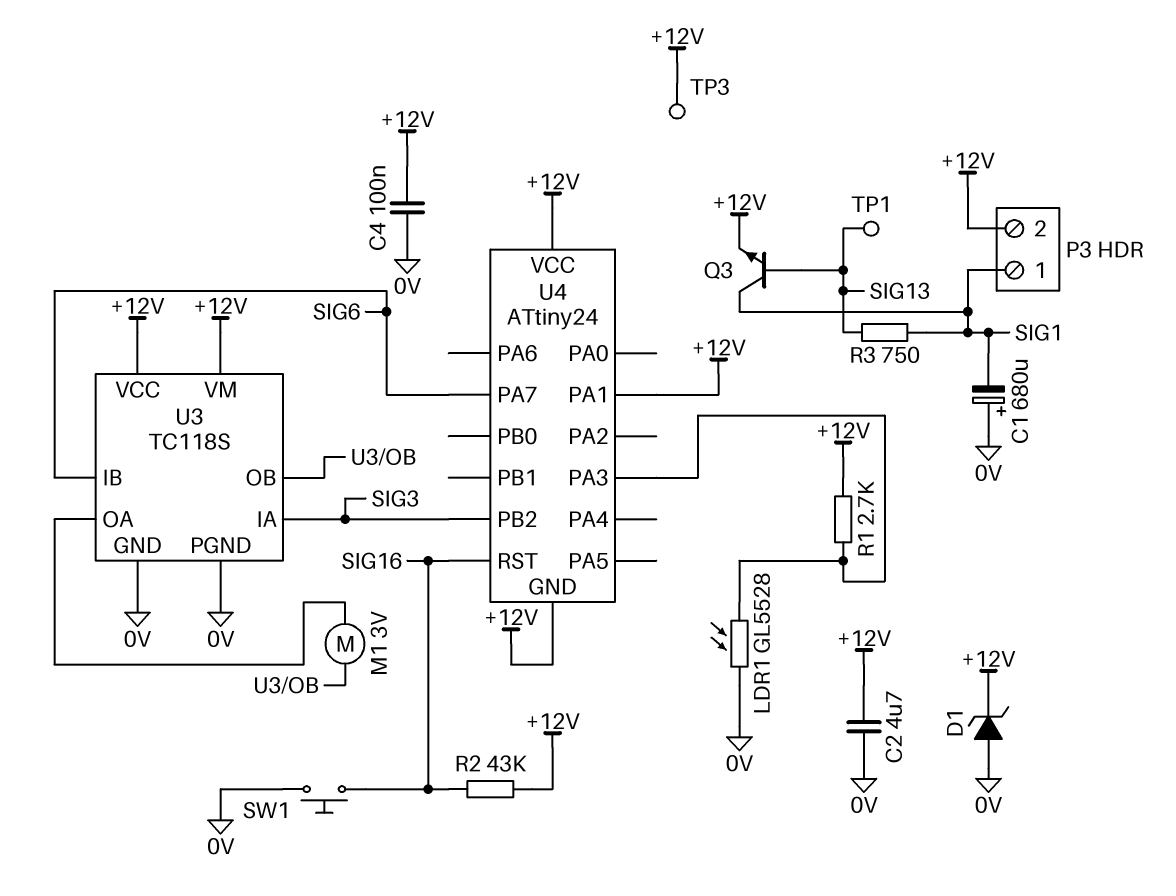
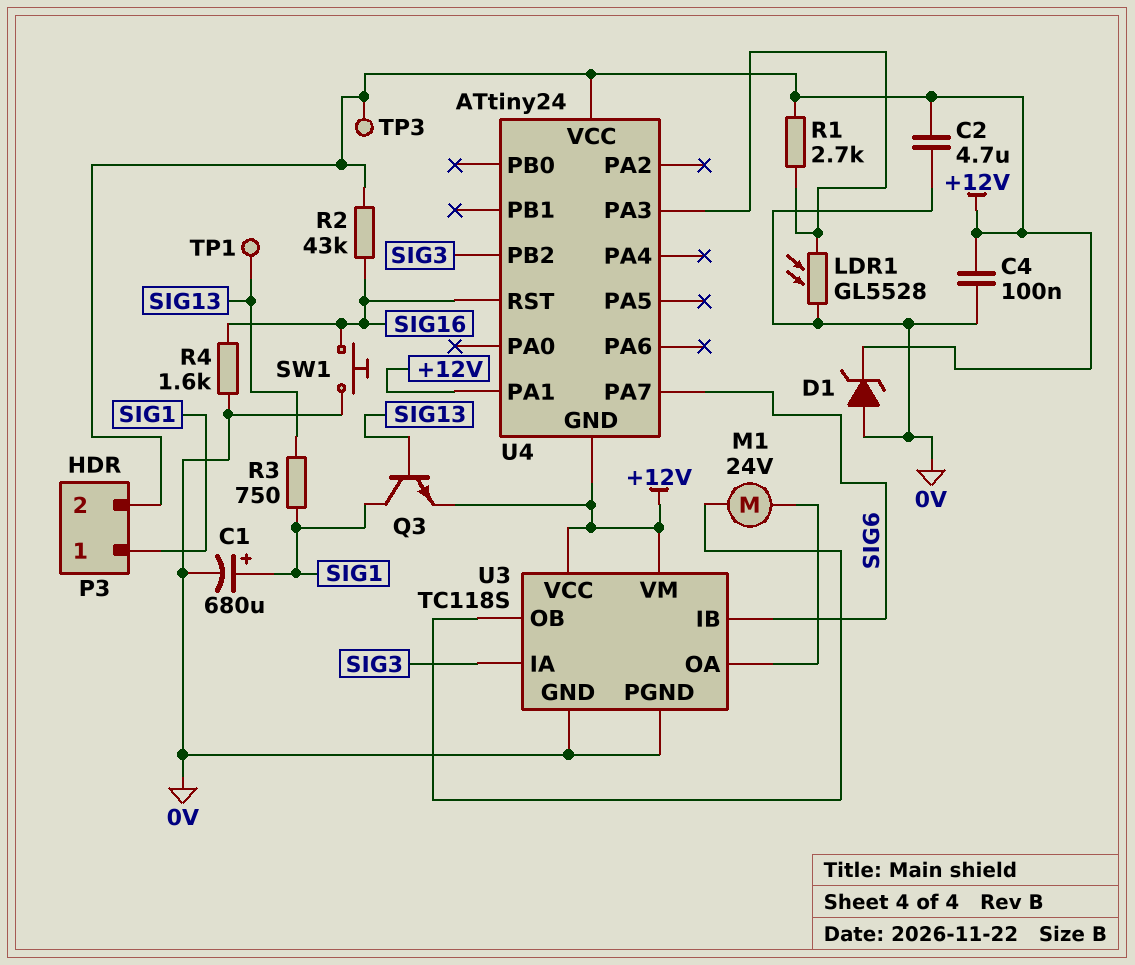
C1: 680uF (plus 0V, minus SIG1) -> 680uF (plus SIG1, minus 0V)
M1: motor 3V (U3/OA, U3/OB) -> motor 24V (U3/OA, U3/OB)
R4: none -> 1.6k (0V, SIG16)

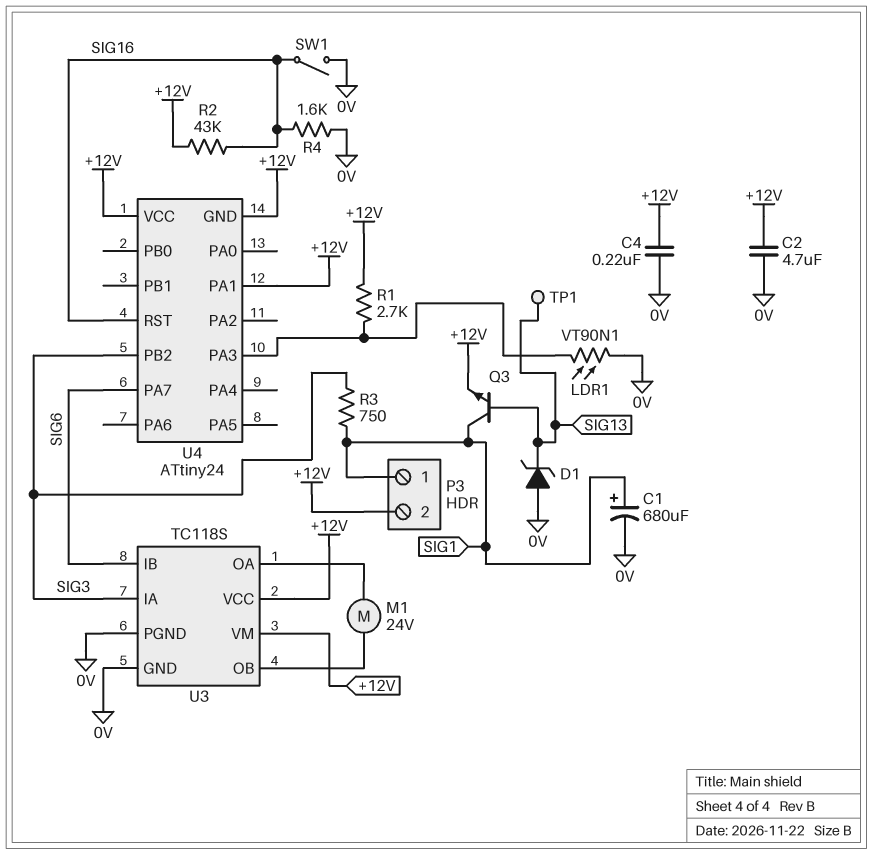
C4: 100nF (+12V, 0V) -> 220nF (+12V, 0V)
D1: zener (A 0V, K +12V) -> zener (A 0V, K SIG13)
LDR1: GL5528 (0V, U4/PA3) -> VT90N1 (0V, U4/PA3)
R3: 750 (SIG1, SIG13) -> 750 (SIG1, SIG3)
SW1: button (0V, SIG16) -> switch (0V, SIG16)
TP3: test point (+12V) -> none

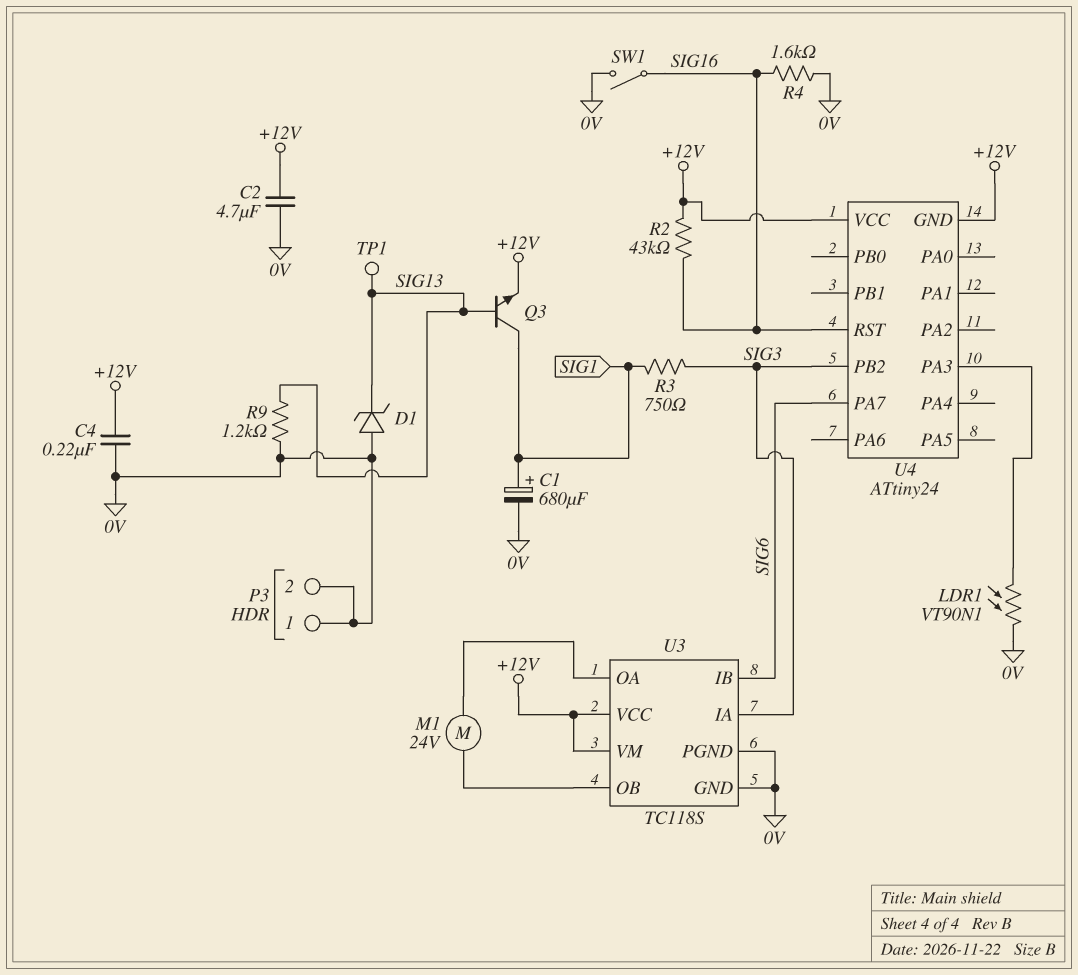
P3 pin 1: SIG1 -> 0V
P3 pin 2: +12V -> 0V
R1: 2.7k (+12V, U4/PA3) -> none
R9: none -> 1.2k (0V, SIG13)
U4 pin PA1: +12V -> none

